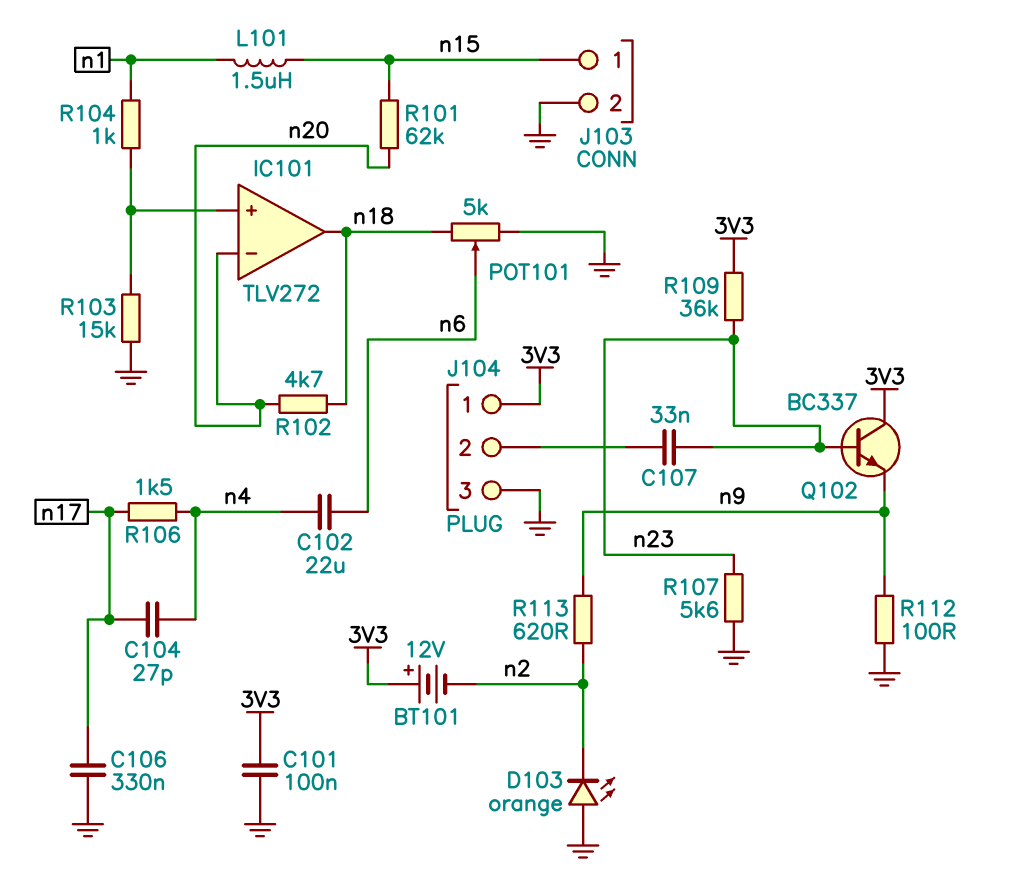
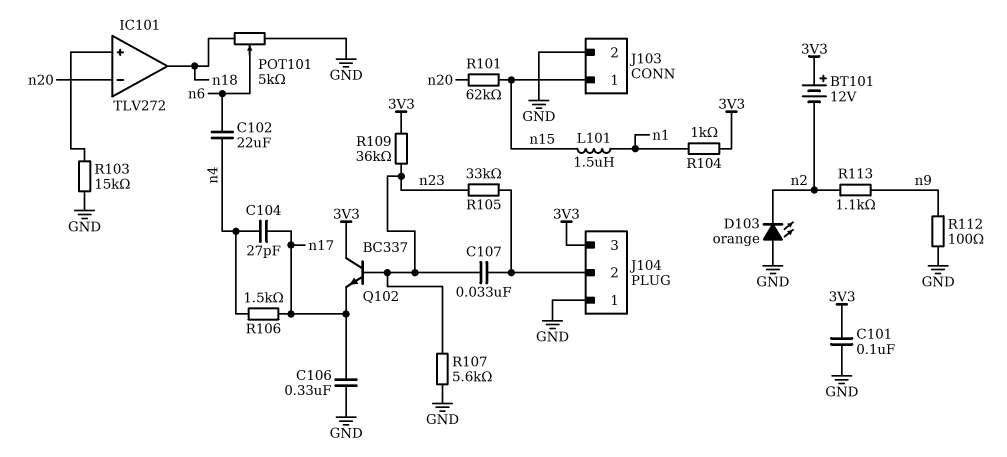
J104 pin 1: 3V3 -> GND
J104 pin 3: GND -> 3V3
Q102: NPN BC337 (B n23, C 3V3, E n9) -> NPN BC337 (B n23, C 3V3, E n17)
R102: 4.7k (n18, n20) -> none
R104: 1k (IC101/in+, n1) -> 1k (3V3, n1)
R105: none -> 33k (J104/2, n23)
R113: 620 (n2, n9) -> 1.1k (n2, n9)

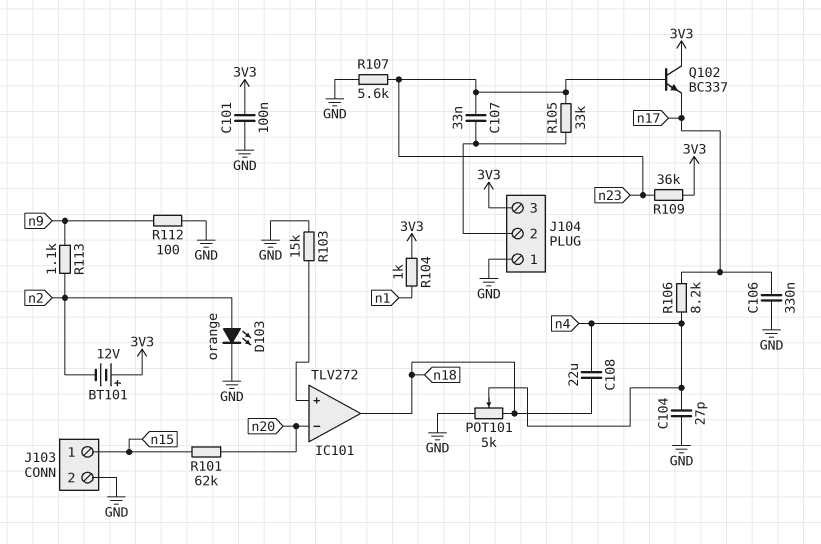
C102: 22uF (n4, n6) -> none
C104: 27pF (n4, n17) -> 27pF (GND, n4)
C108: none -> 22uF (n4, n18)
D103: LED orange (A GND, K n2) -> LED orange (A n2, K GND)
L101: 1.5uH (n1, n15) -> none
POT101: 5k (GND, n18, wiper n6) -> 5k (GND, n18, wiper n4)
R106: 1.5k (n4, n17) -> 8.2k (n4, n17)

